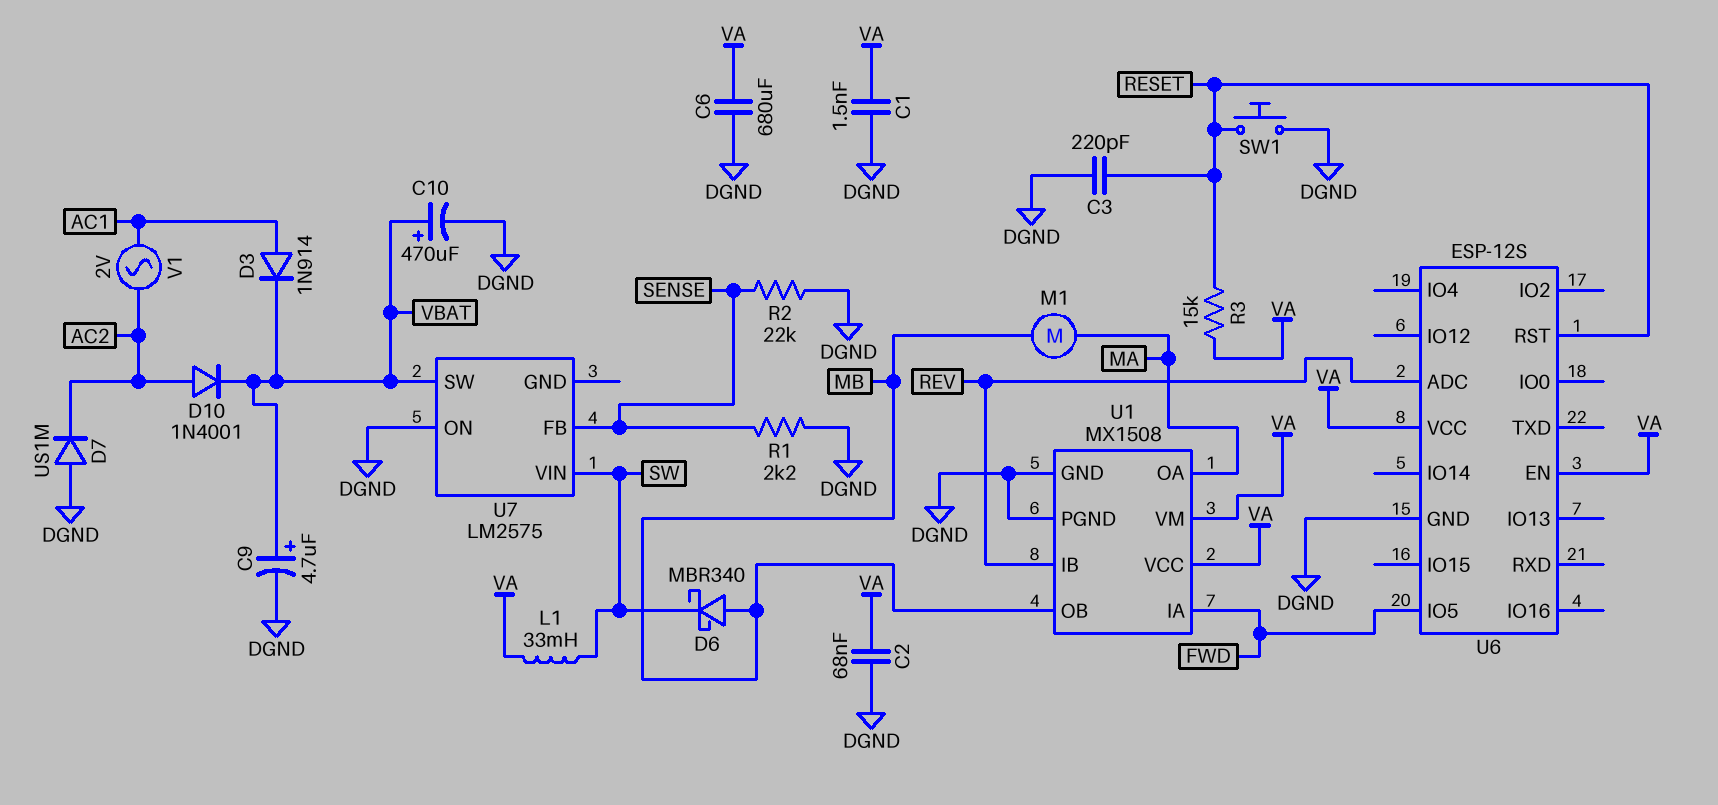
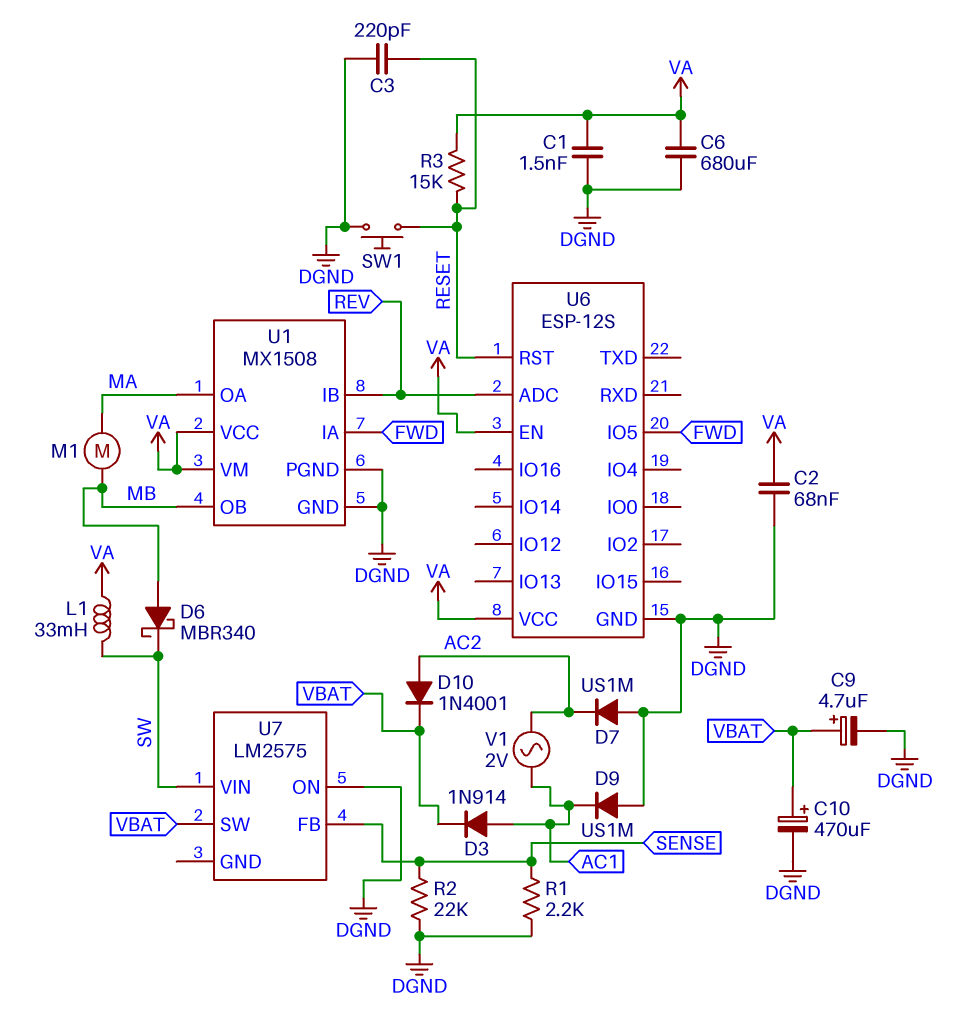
D9: none -> diode US1M (A DGND, K AC1)

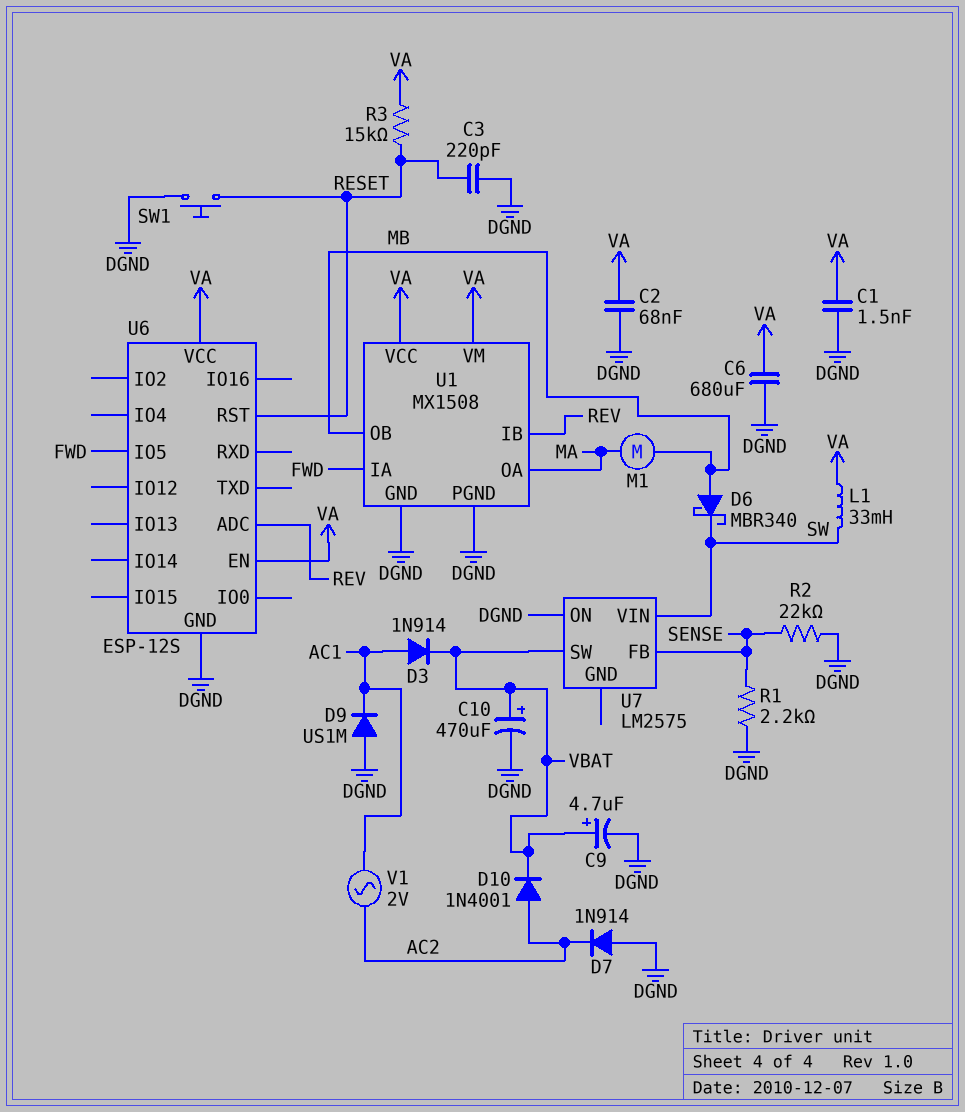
D7: diode US1M (A DGND, K AC2) -> diode 1N914 (A DGND, K AC2)

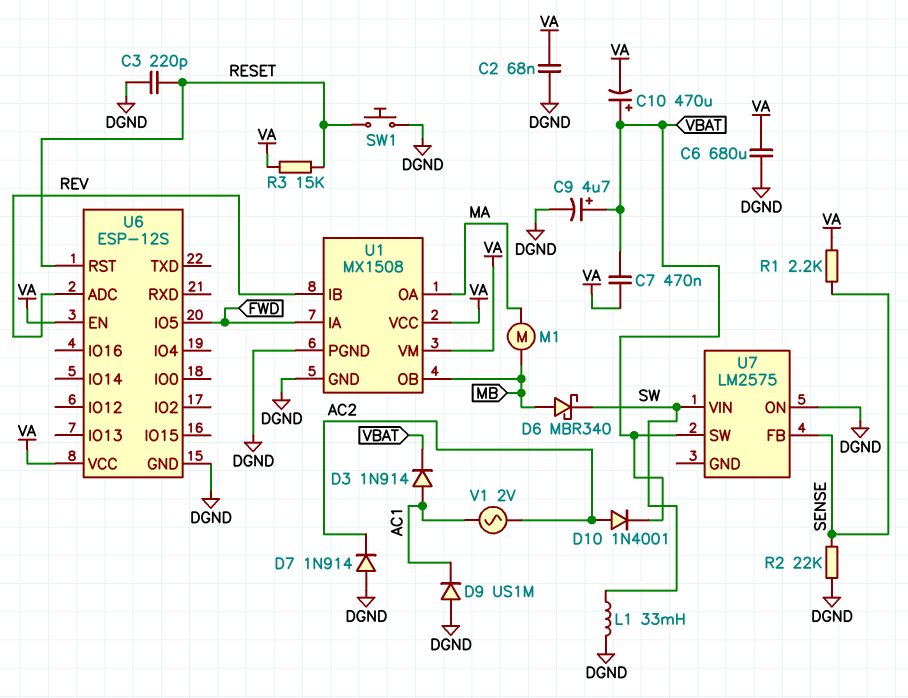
C1: 1.5nF (DGND, VA) -> none
C7: none -> 470nF (VA, VBAT)
C10: 470uF (plus VBAT, minus DGND) -> 470uF (plus VBAT, minus VA)
L1: 33mH (SW, VA) -> 33mH (DGND, SW)
R1: 2.2k (DGND, SENSE) -> 2.2k (SENSE, VA)

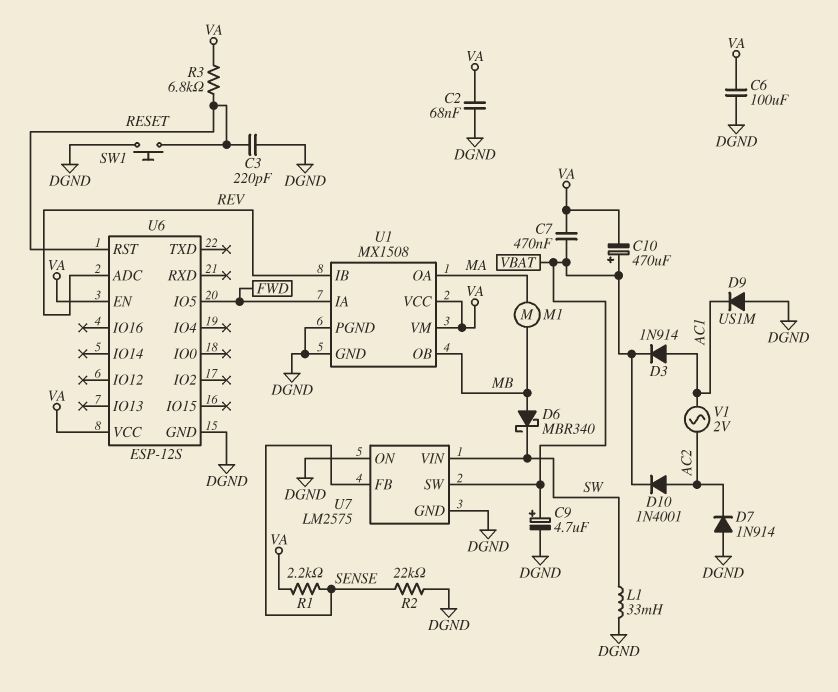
C6: 680uF (DGND, VA) -> 100uF (DGND, VA)
R3: 15k (RESET, VA) -> 6.8k (RESET, VA)
U7 pin GND: none -> DGND

